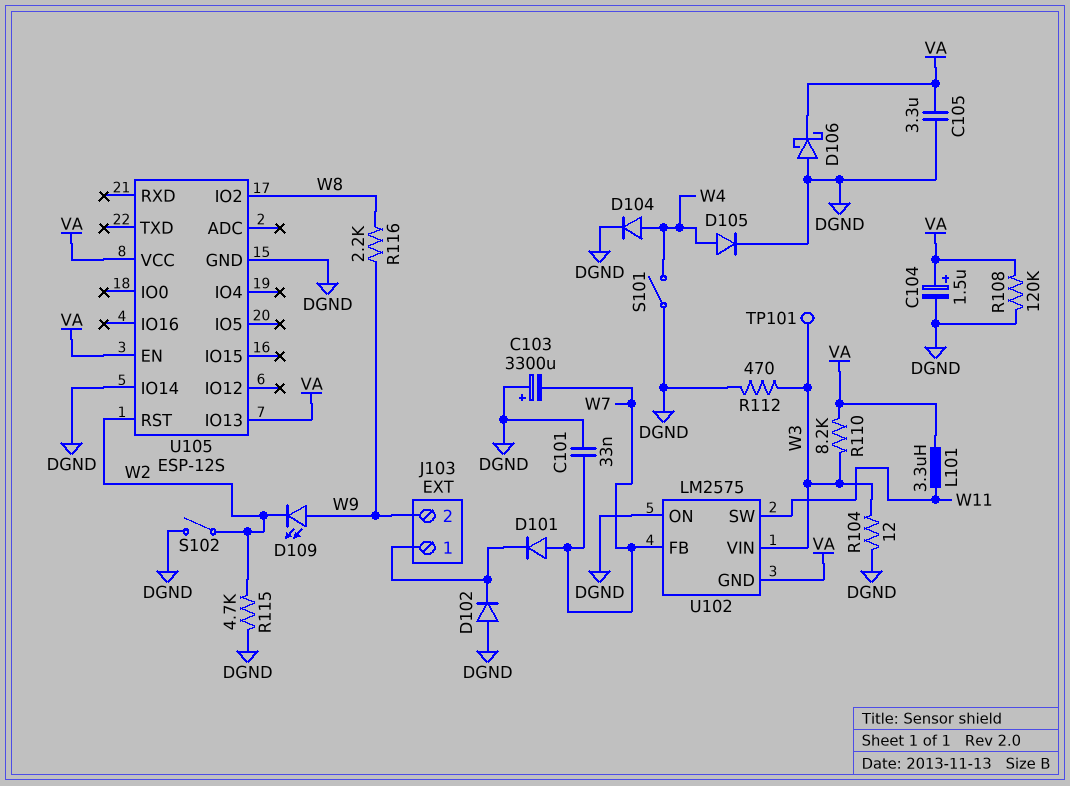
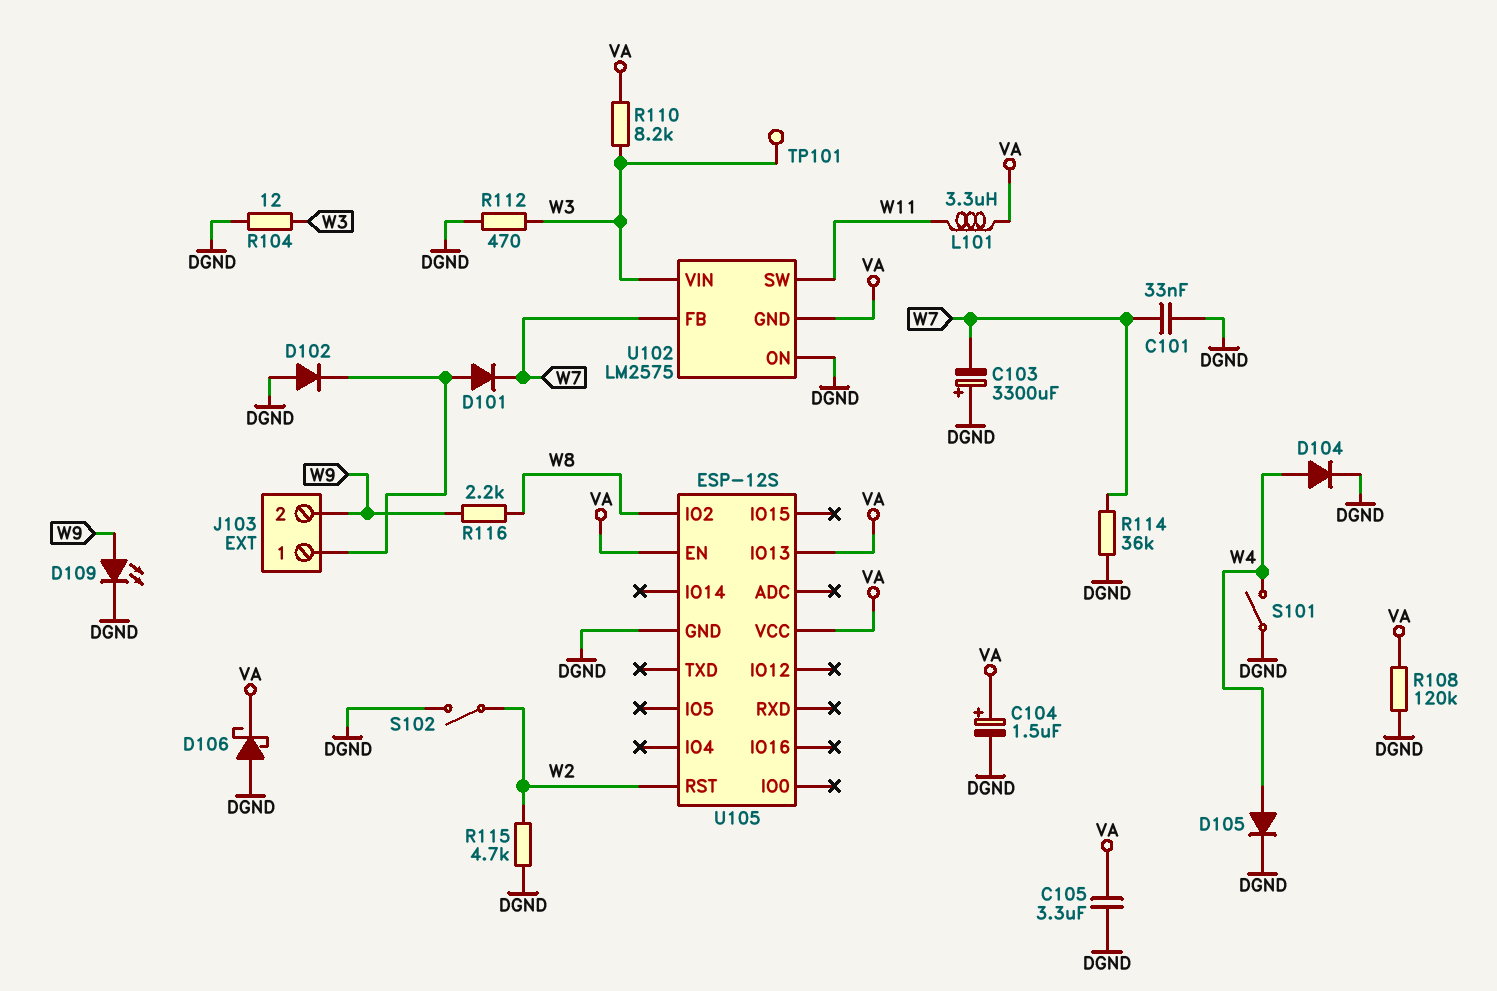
D101: diode (A W7, K J103/1) -> diode (A J103/1, K W7)
D109: LED (A W9, K W2) -> LED (A W9, K DGND)
R114: none -> 36k (DGND, W7)
U105 pin IO14: DGND -> none

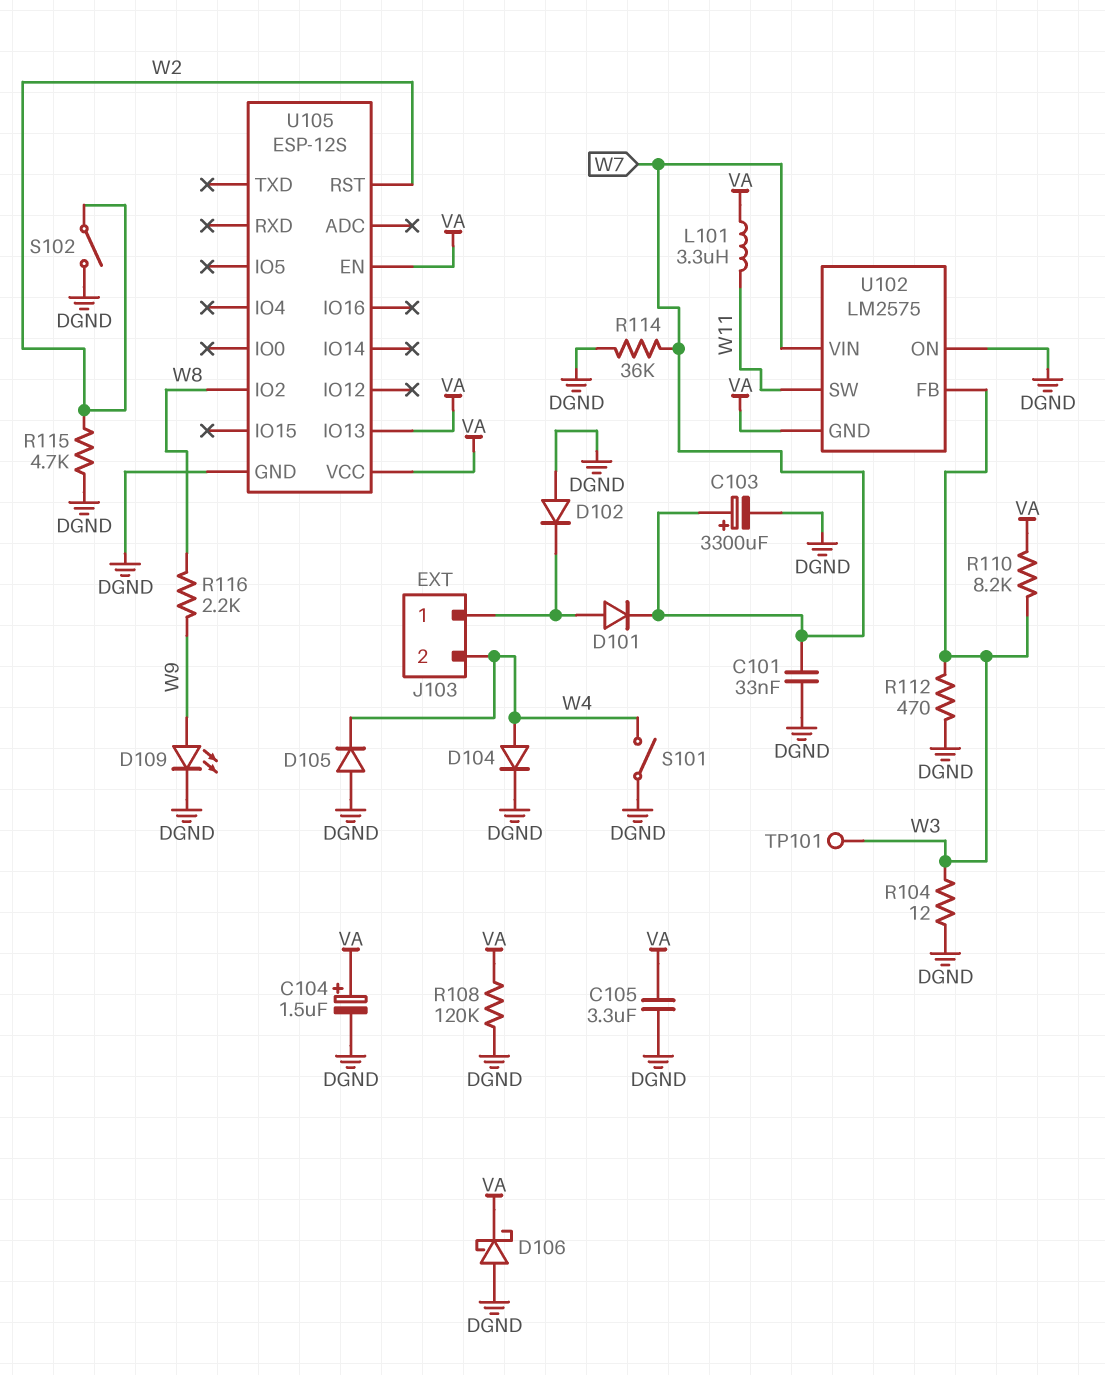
C103: 3300uF (plus DGND, minus W7) -> 3300uF (plus W7, minus DGND)
D105: diode (A W4, K DGND) -> diode (A DGND, K W4)
J103 pin 2: W9 -> W4
U102 pin FB: W7 -> W3
U102 pin VIN: W3 -> W7

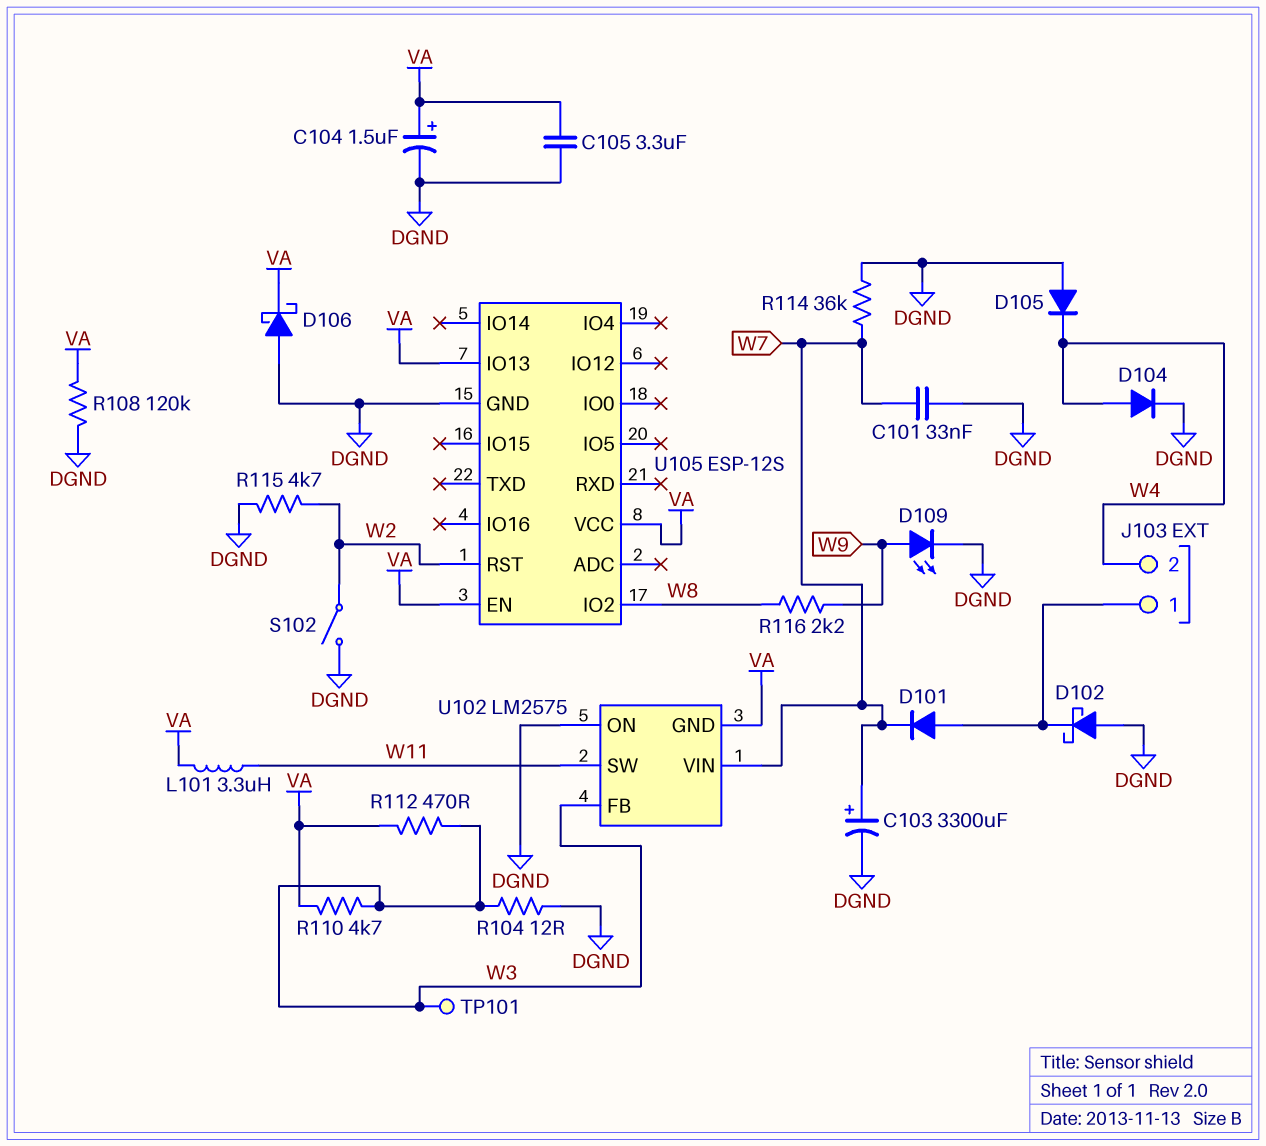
D102: diode (A DGND, K J103/1) -> schottky (A DGND, K J103/1)
R110: 8.2k (VA, W3) -> 4.7k (VA, W3)
R112: 470 (DGND, W3) -> 470 (VA, W3)
S101: switch (DGND, W4) -> none

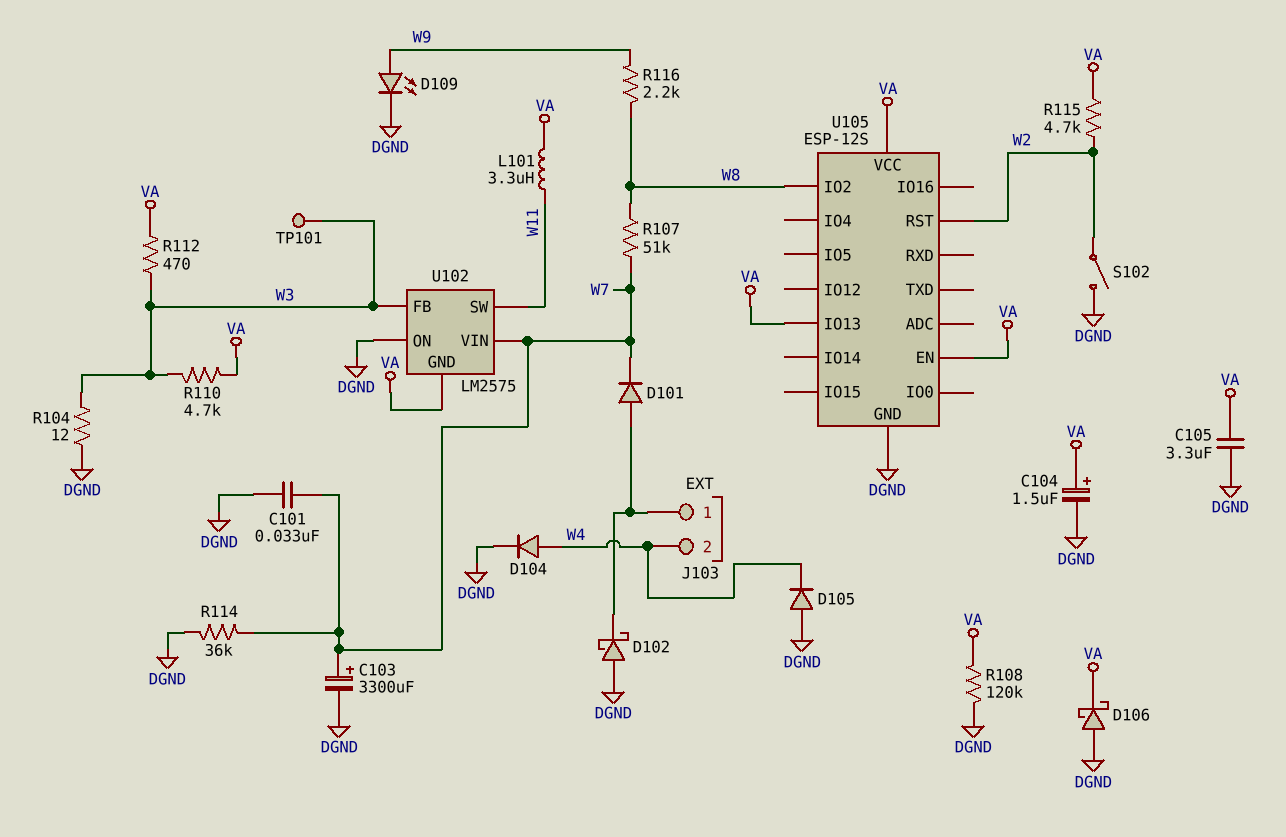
R107: none -> 51k (W7, W8)
R115: 4.7k (DGND, W2) -> 4.7k (VA, W2)

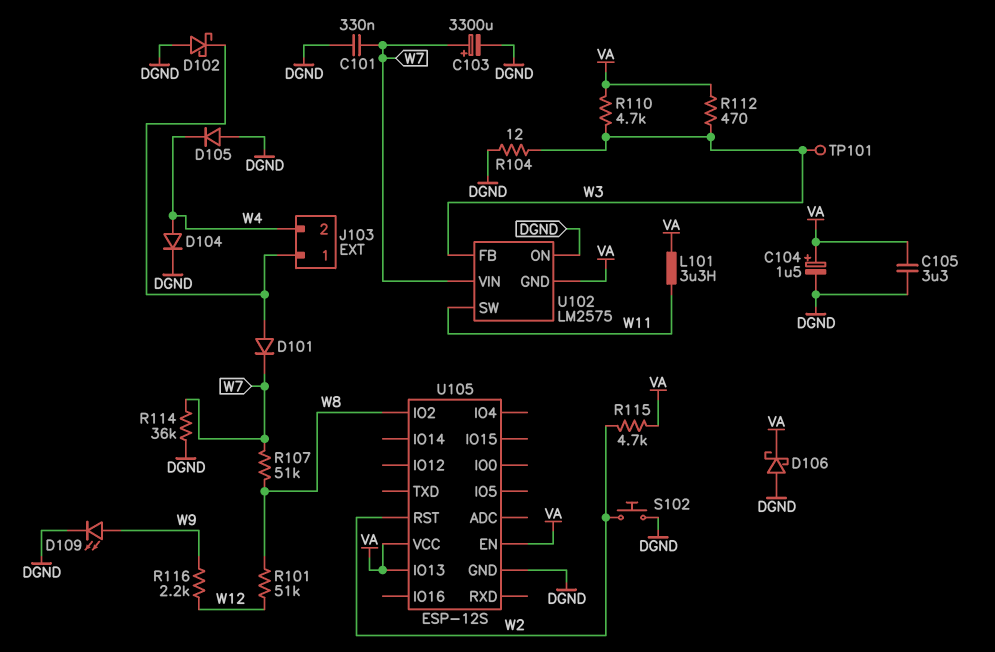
C101: 33nF (DGND, W7) -> 330nF (DGND, W7)
R101: none -> 51k (W8, W12)
R108: 120k (DGND, VA) -> none
R116: 2.2k (W8, W9) -> 2.2k (W9, W12)
S102: switch (DGND, W2) -> button (DGND, W2)

